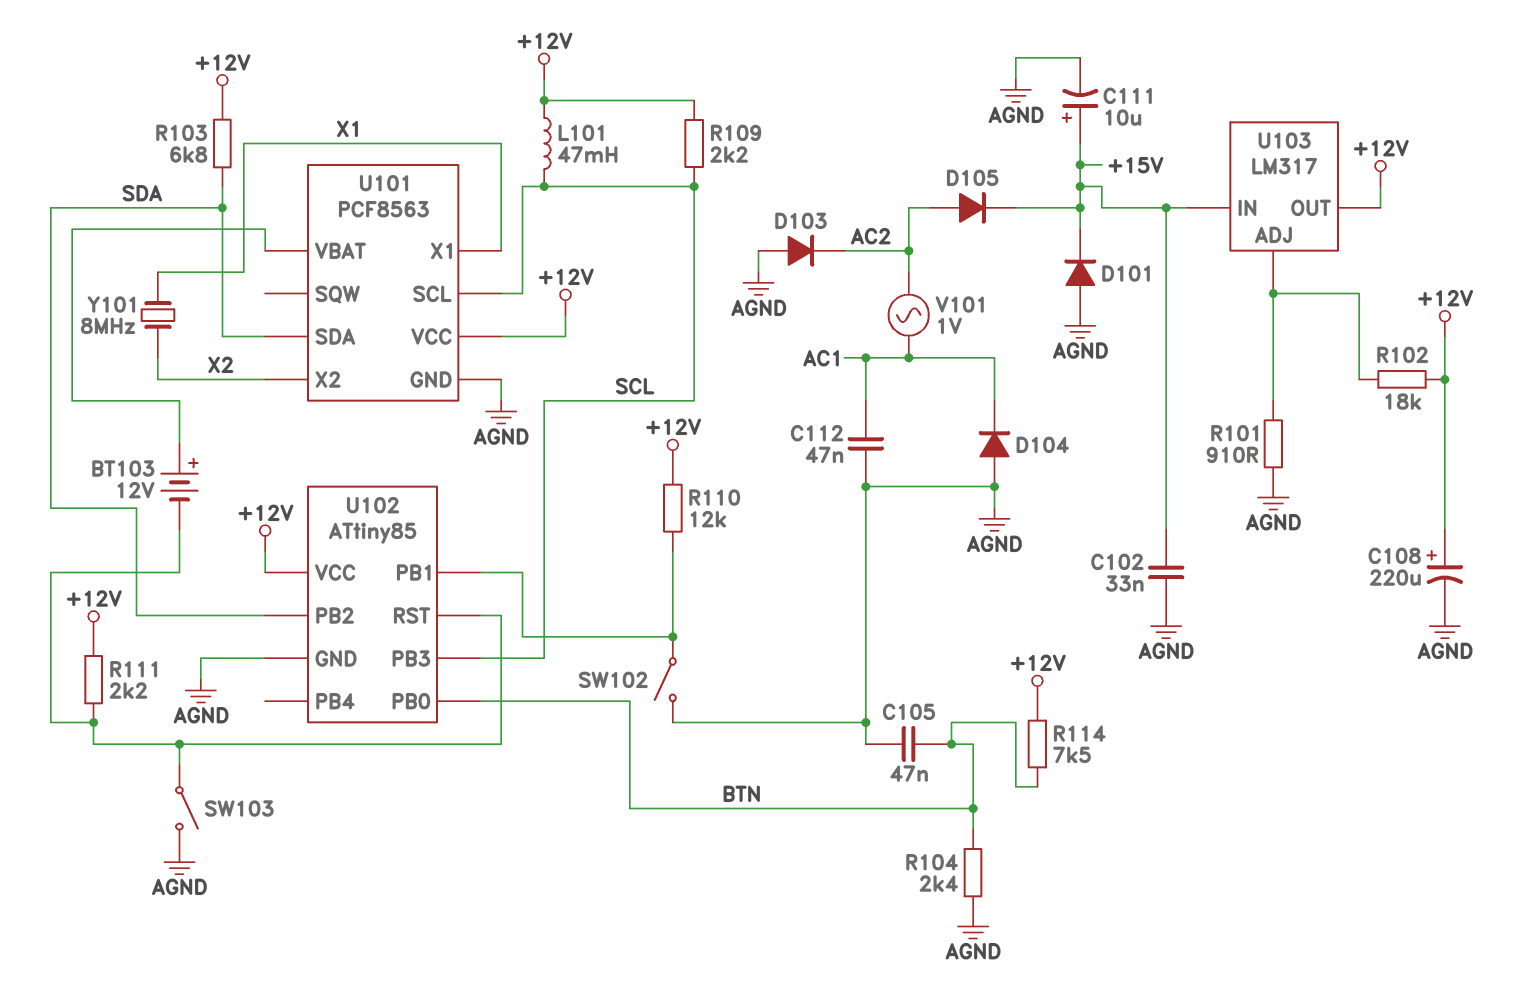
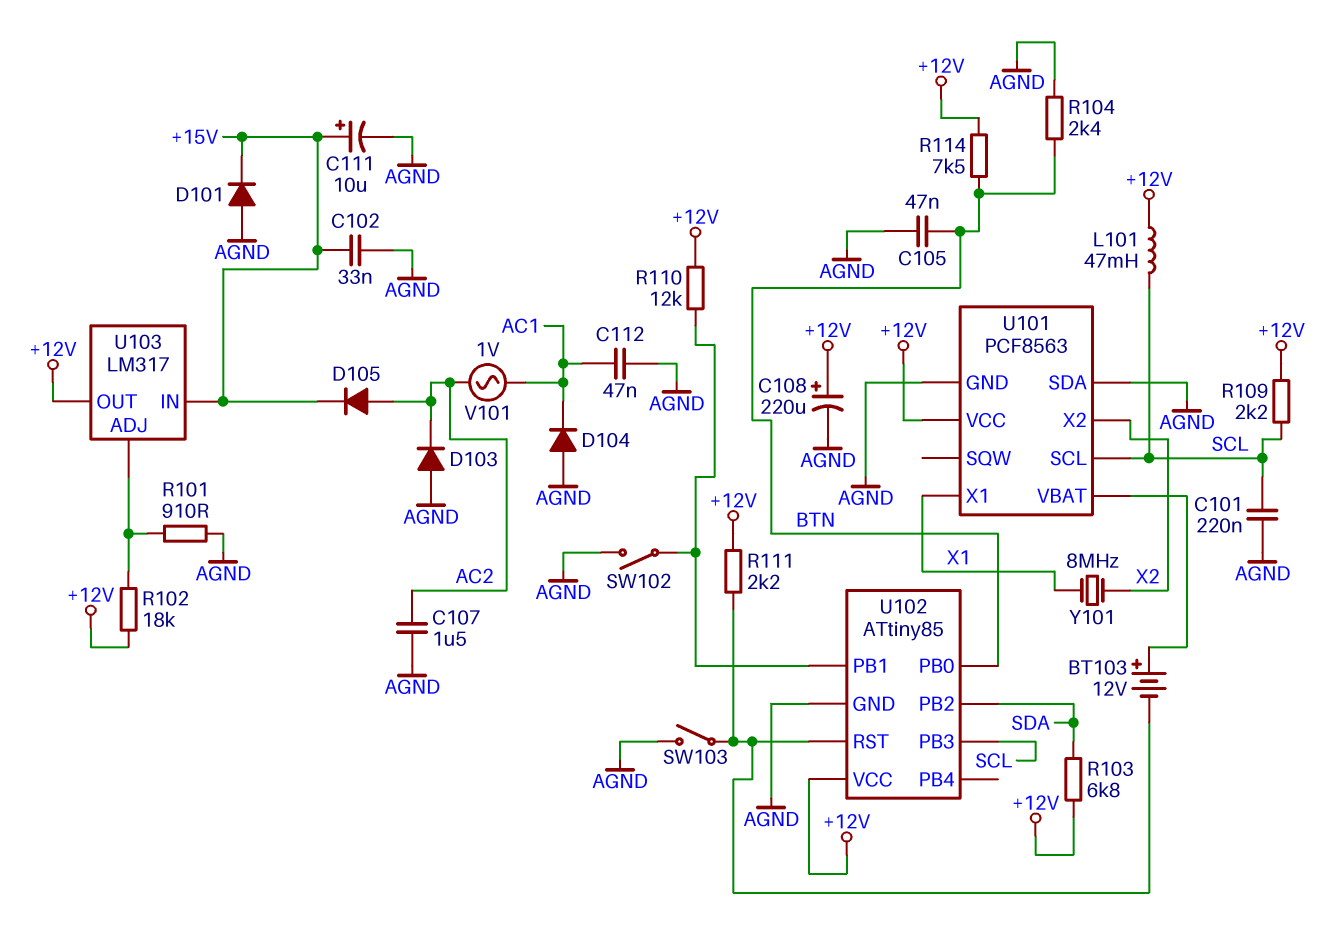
C101: none -> 220nF (AGND, SCL)
C107: none -> 1.5uF (AC2, AGND)
U101 pin SDA: SDA -> AGND

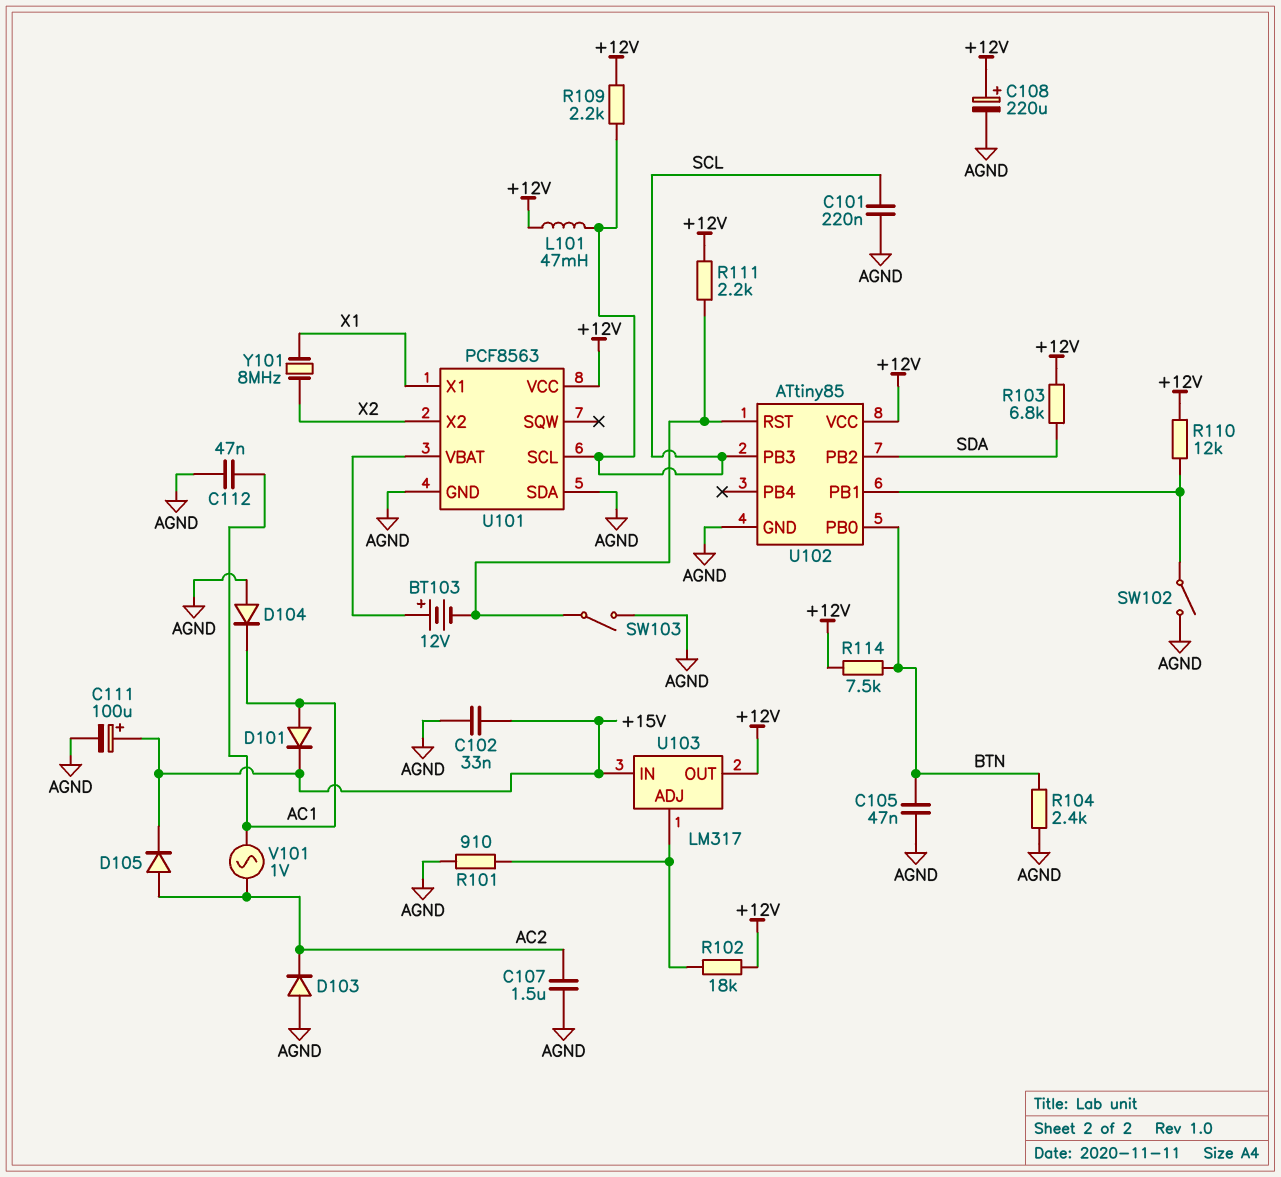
C111: 10uF (plus +15V, minus AGND) -> 100uF (plus +15V, minus AGND)
D101: diode (A AGND, K +15V) -> diode (A AC1, K +15V)

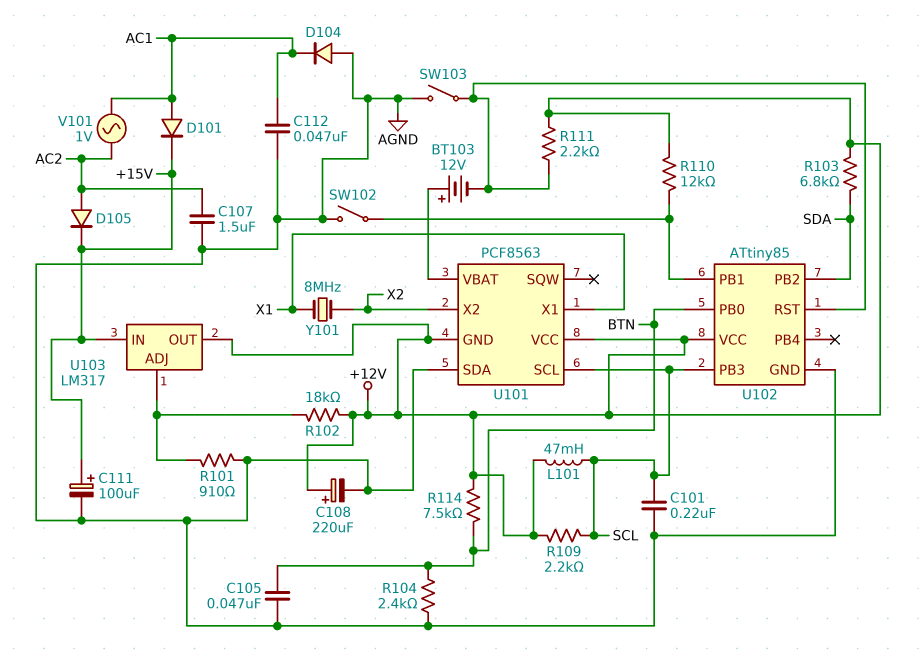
C102: 33nF (+15V, AGND) -> none
D103: diode (A AGND, K AC2) -> none
U101 pin GND: AGND -> +12V

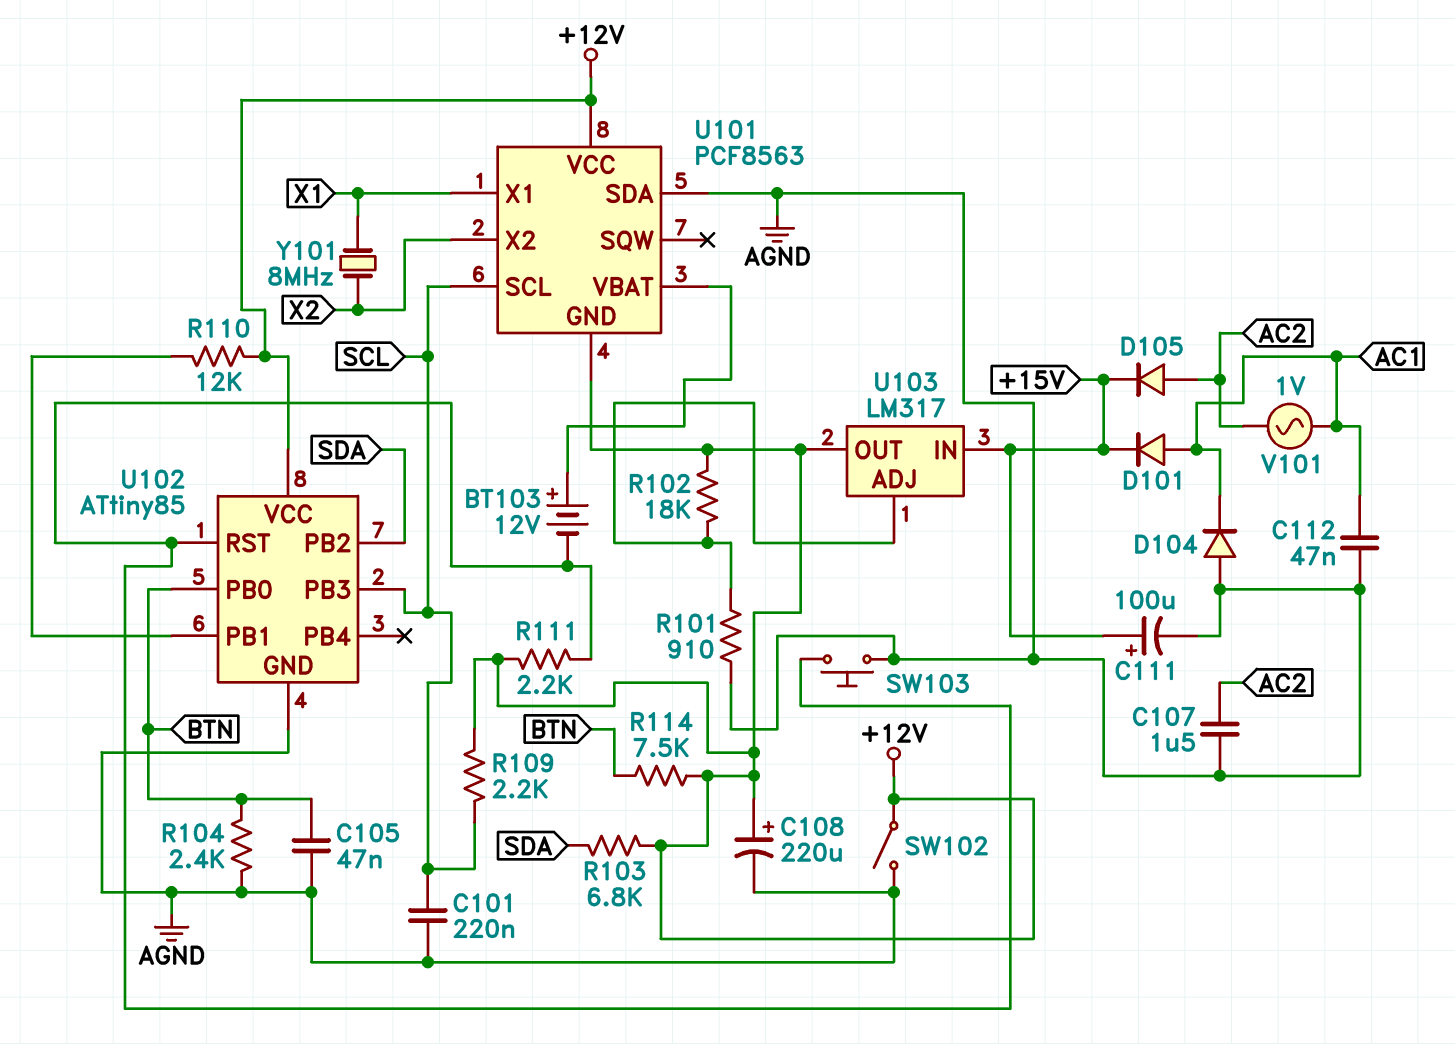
L101: 47mH (+12V, SCL) -> none
SW102: switch (AGND, U102/PB1) -> switch (+12V, AGND)
SW103: switch (AGND, U102/RST) -> button (AGND, U102/RST)

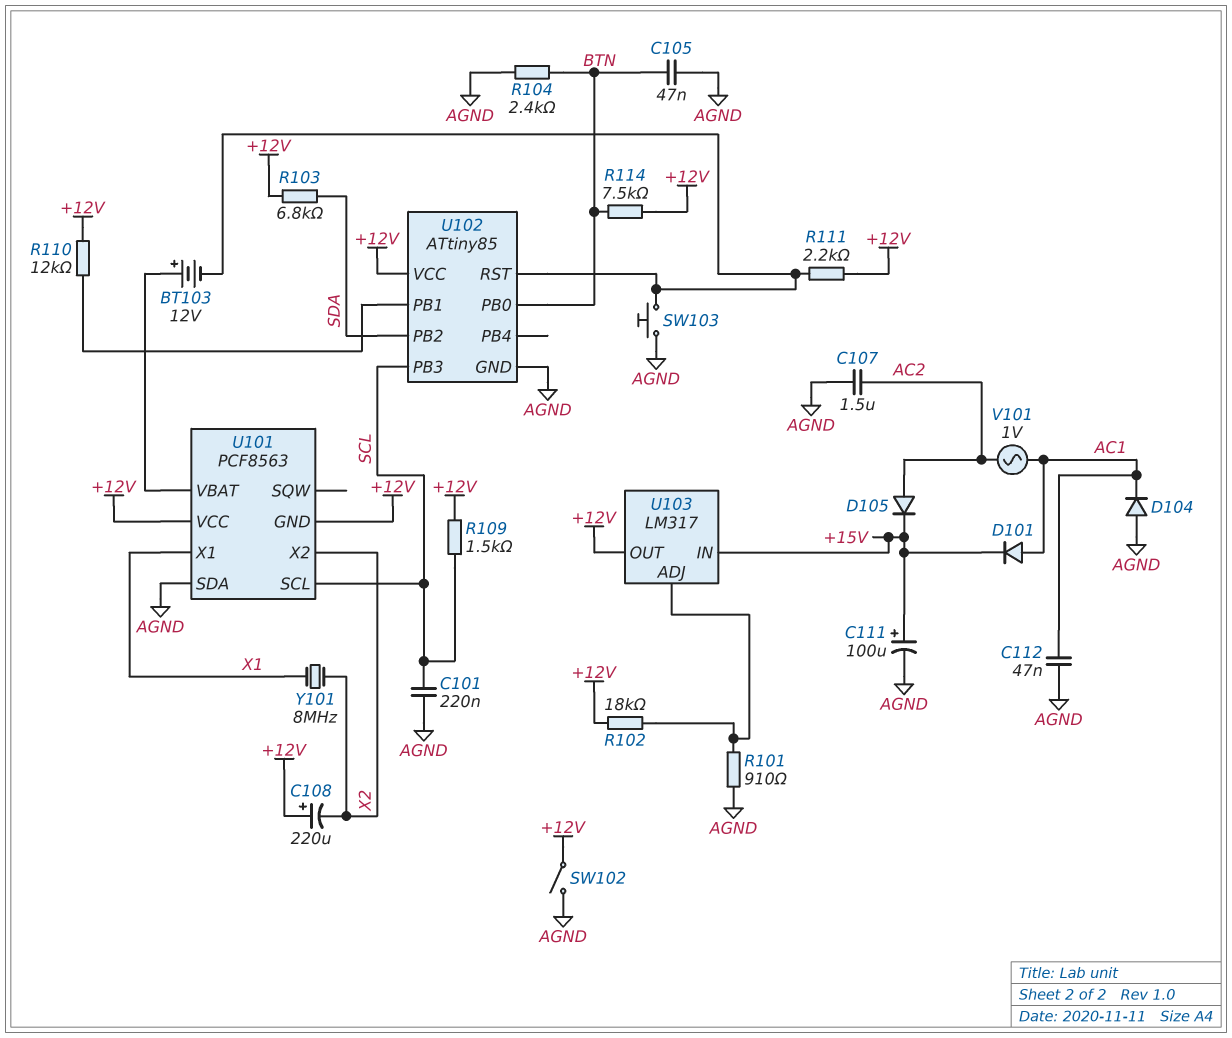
C108: 220uF (plus +12V, minus AGND) -> 220uF (plus +12V, minus X2)
R109: 2.2k (+12V, SCL) -> 1.5k (+12V, SCL)

